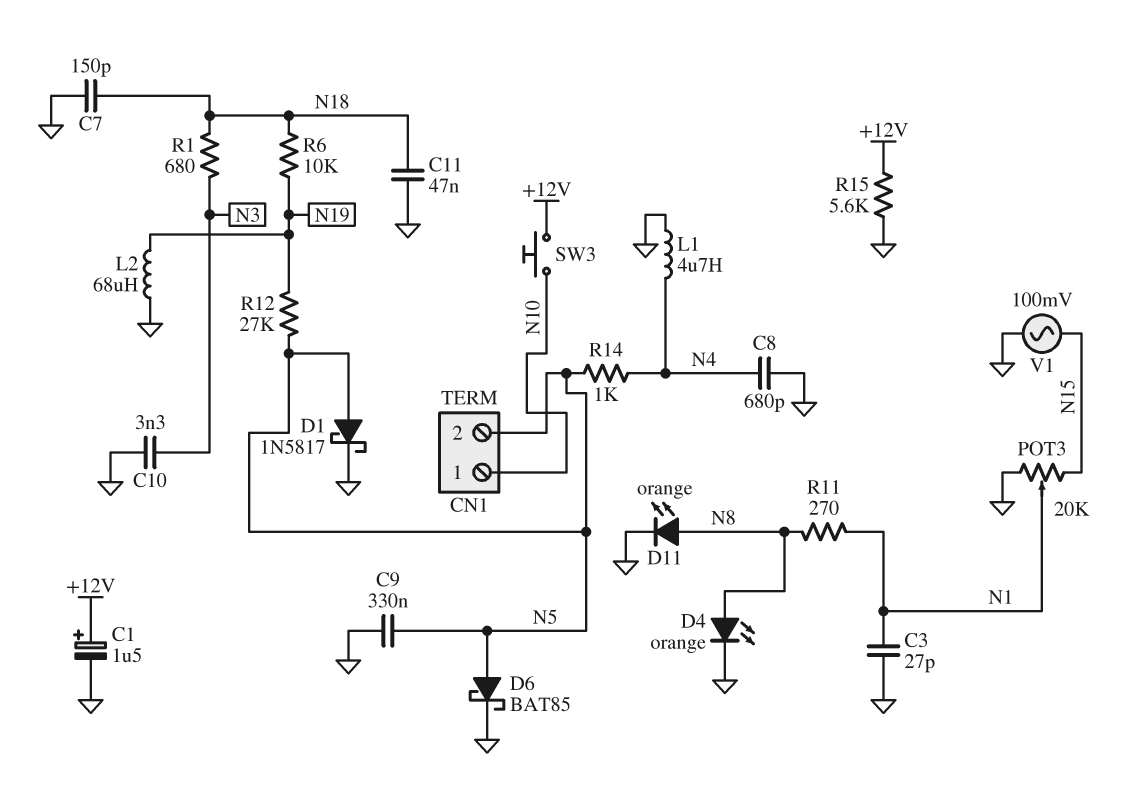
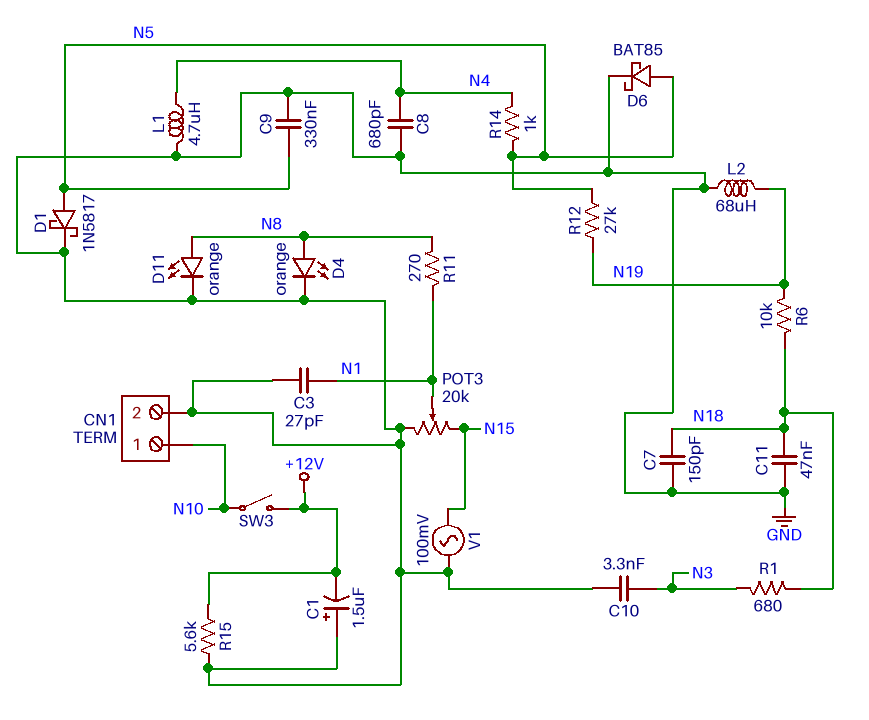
C1: 1.5uF (plus +12V, minus GND) -> 1.5uF (plus GND, minus +12V)
CN1 pin 2: N5 -> GND
SW3: button (+12V, N10) -> switch (+12V, N10)

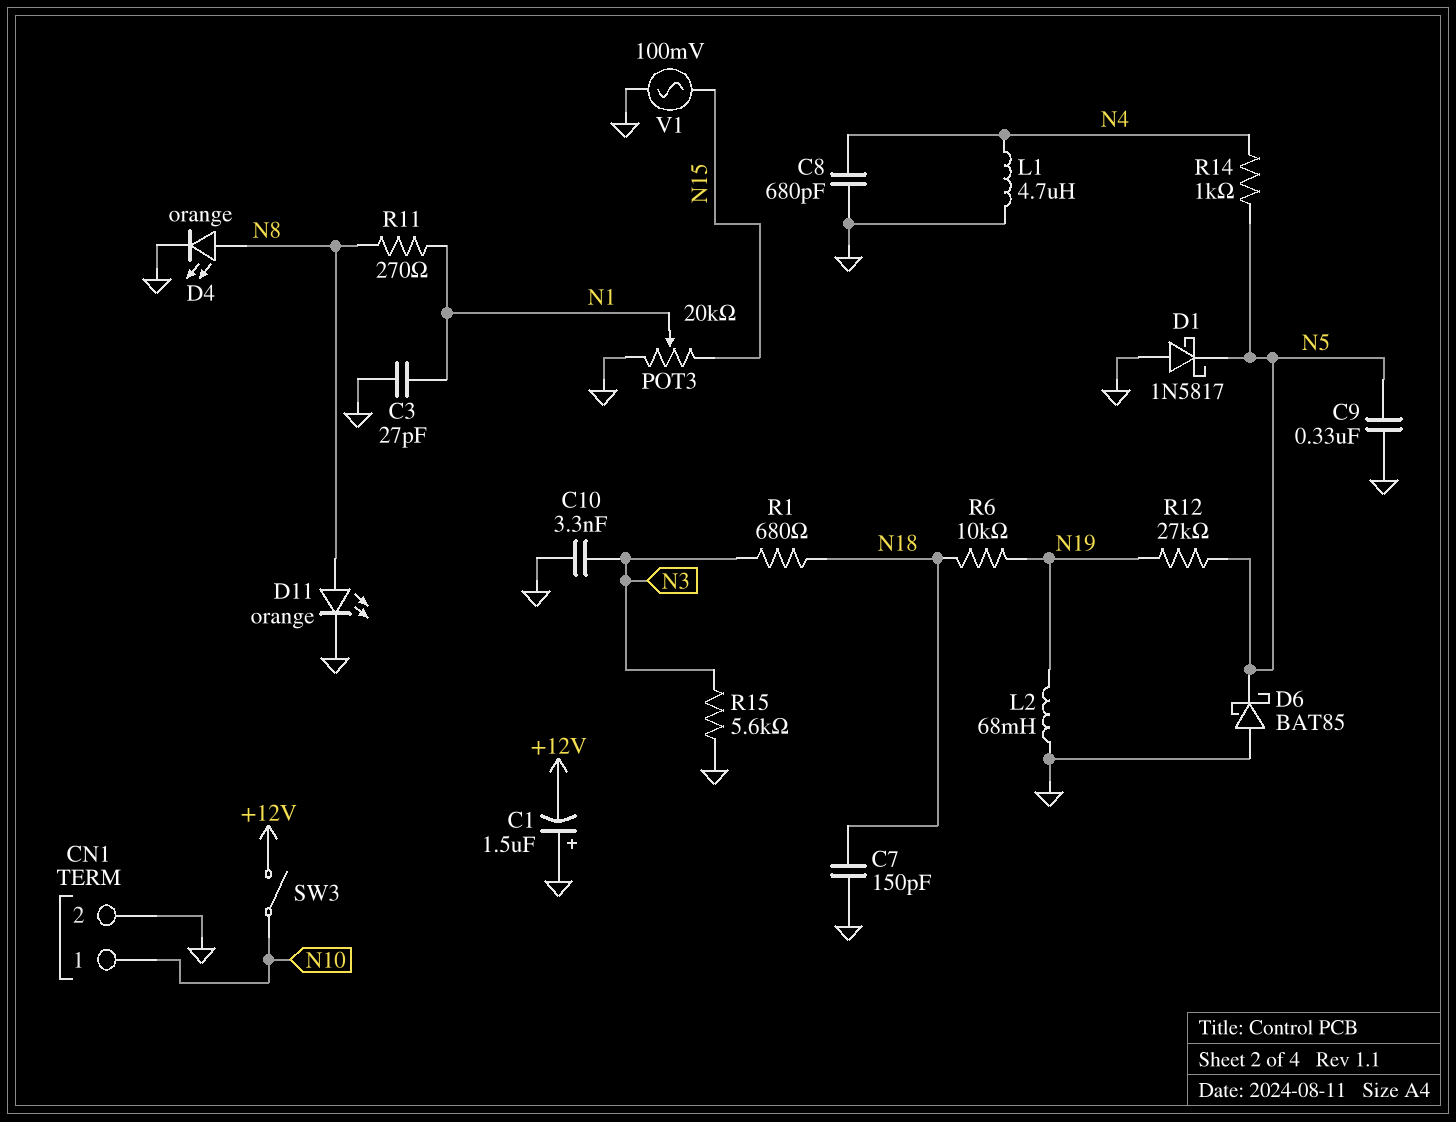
C11: 47nF (GND, N18) -> none
D1: schottky 1N5817 (A N5, K GND) -> schottky 1N5817 (A GND, K N5)
D6: schottky BAT85 (A N5, K GND) -> schottky BAT85 (A GND, K N5)
L2: 68uH (GND, N19) -> 68mH (GND, N19)
R15: 5.6k (+12V, GND) -> 5.6k (GND, N3)

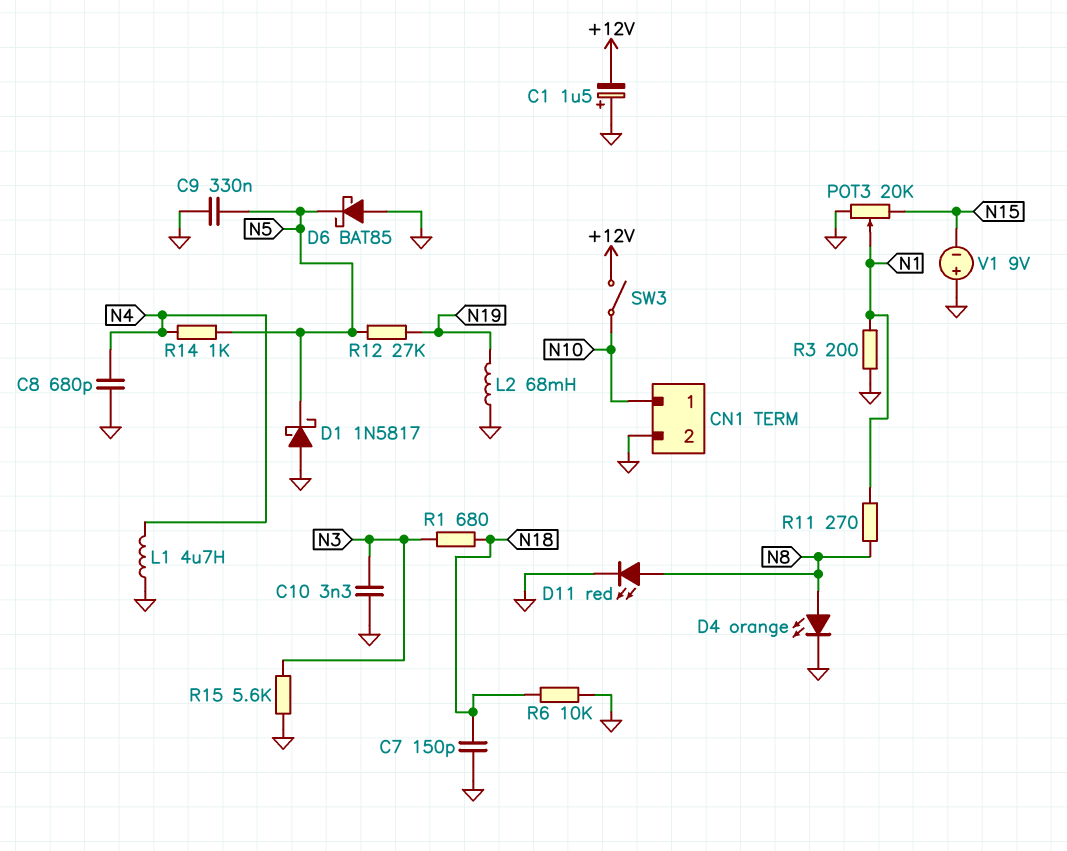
C3: 27pF (GND, N1) -> none
D11: LED orange (A N8, K GND) -> LED red (A N8, K GND)
R3: none -> 200 (GND, N1)
R6: 10k (N18, N19) -> 10k (GND, N18)
V1: AC 100mV (GND, N15) -> 9V (plus GND, minus N15)

